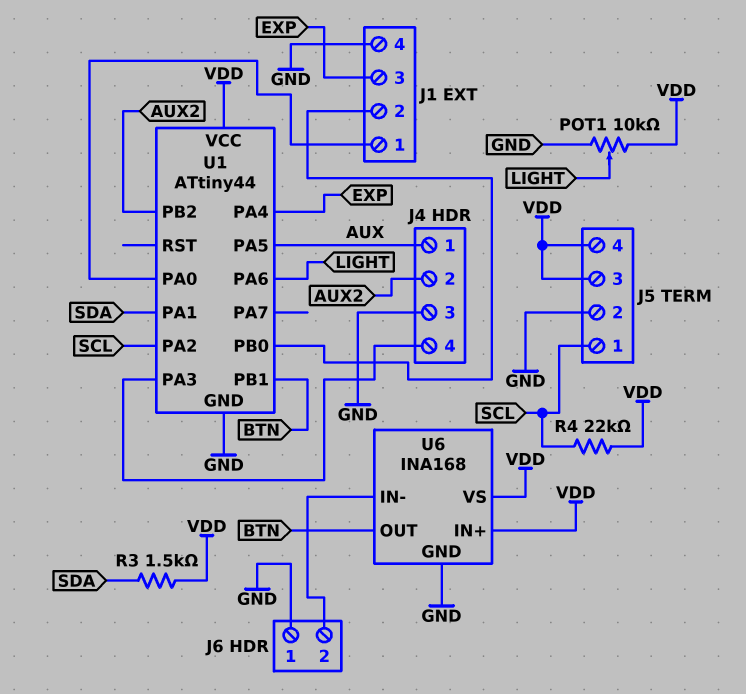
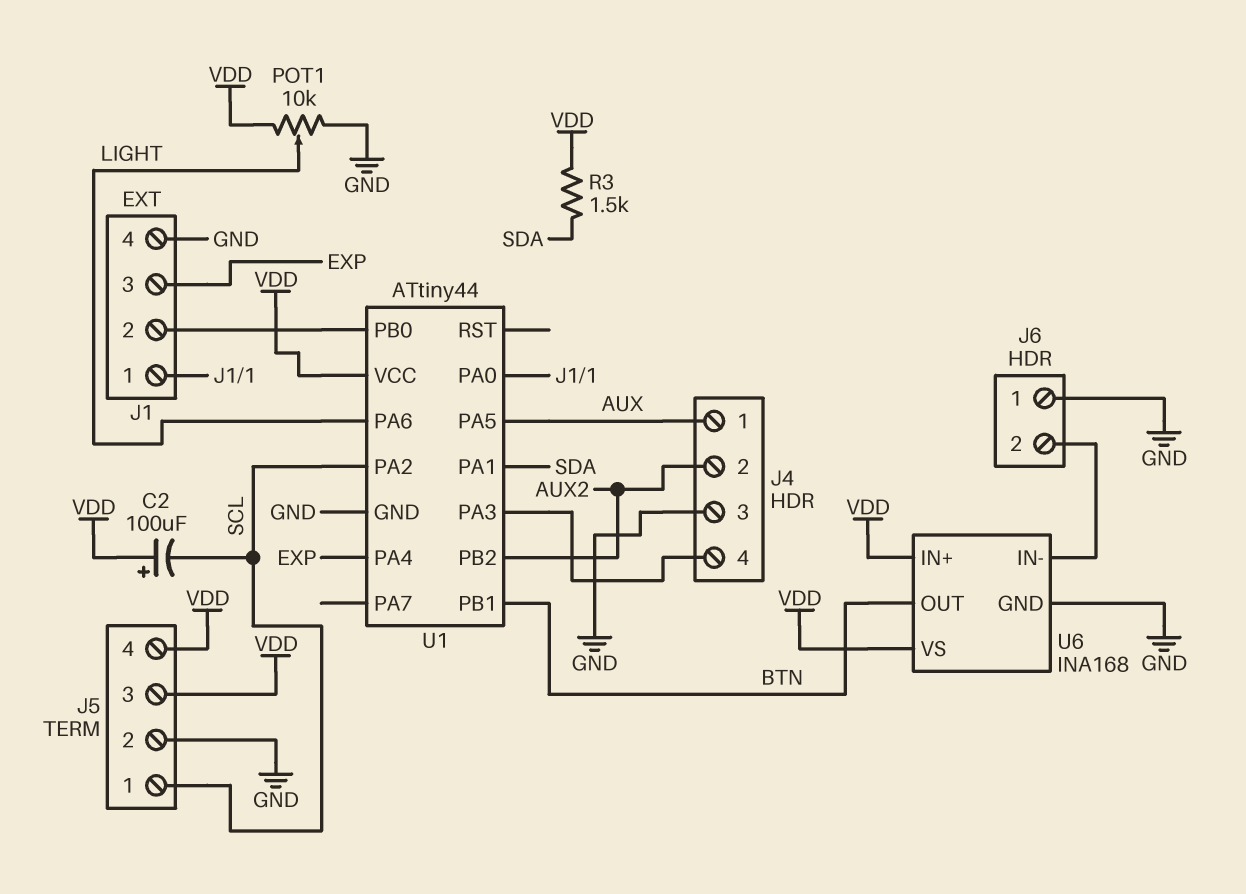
C2: none -> 100uF (plus VDD, minus SCL)
R4: 22k (SCL, VDD) -> none

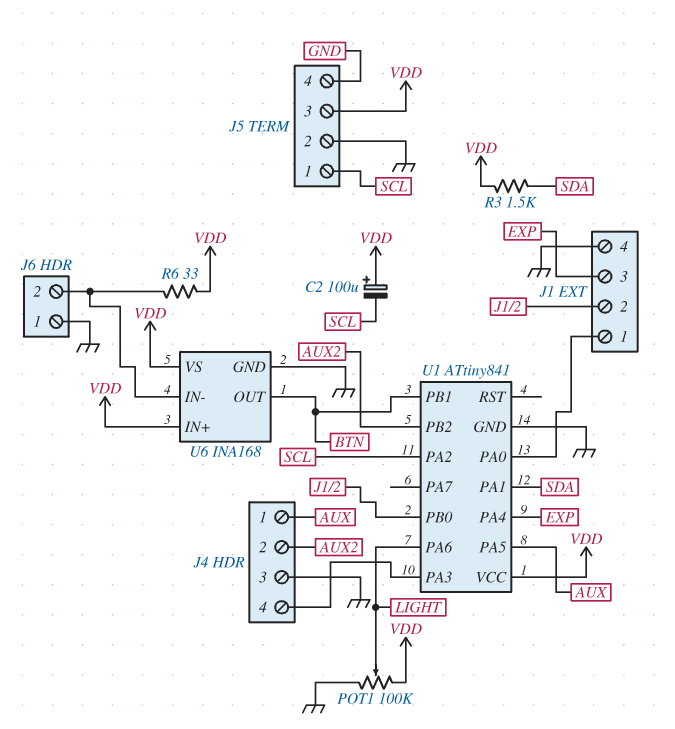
J5 pin 4: VDD -> GND
POT1: 10k (GND, VDD, wiper LIGHT) -> 100k (GND, VDD, wiper LIGHT)
R6: none -> 33 (J6/2, VDD)
U1: ATtiny44 -> ATtiny841

